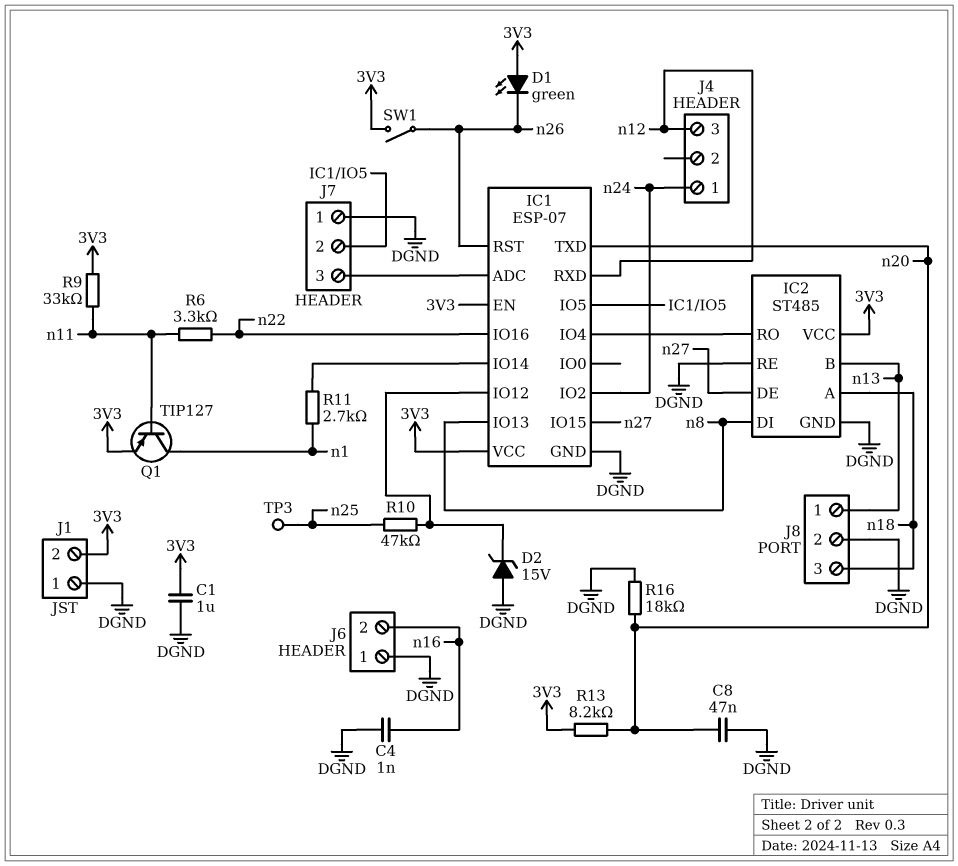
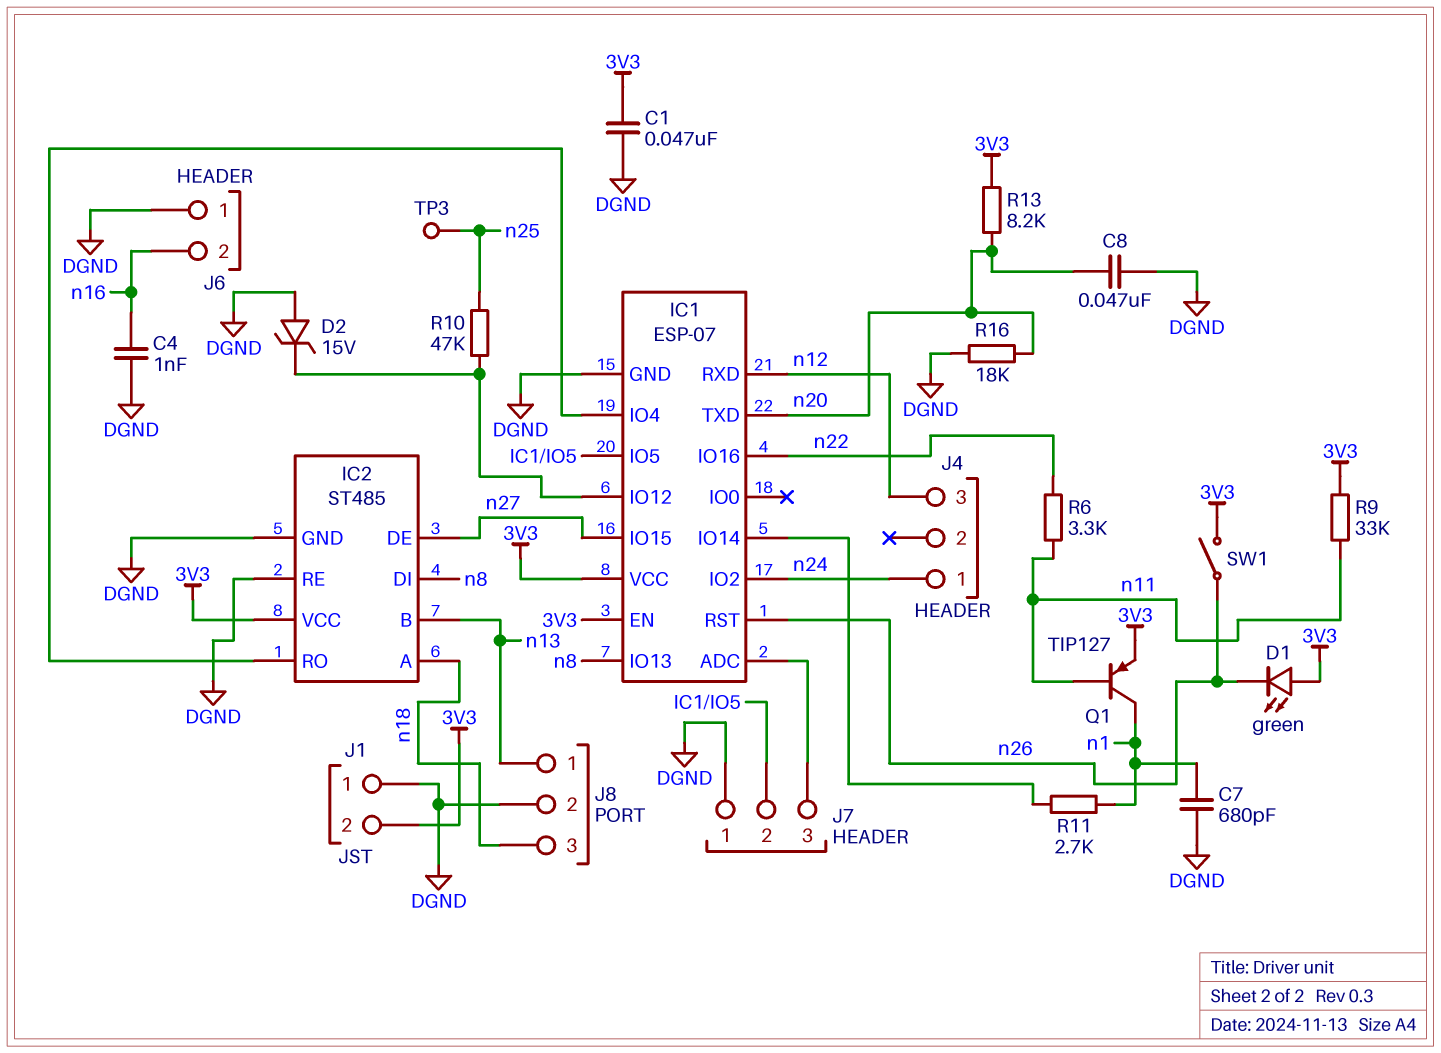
C1: 1uF (3V3, DGND) -> 47nF (3V3, DGND)
C7: none -> 680pF (DGND, n1)

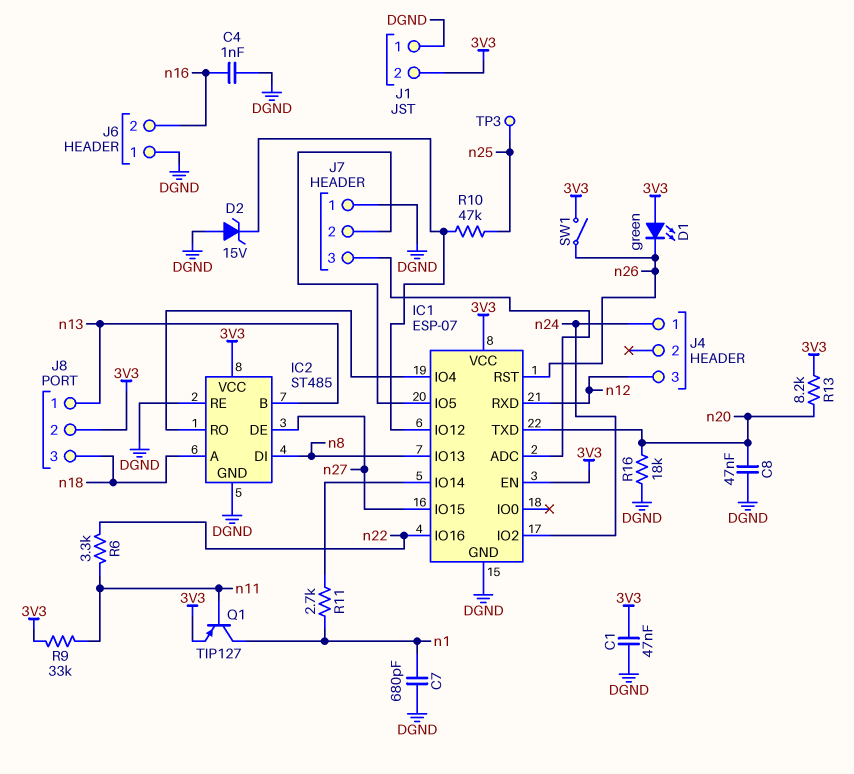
J8 pin 2: DGND -> 3V3

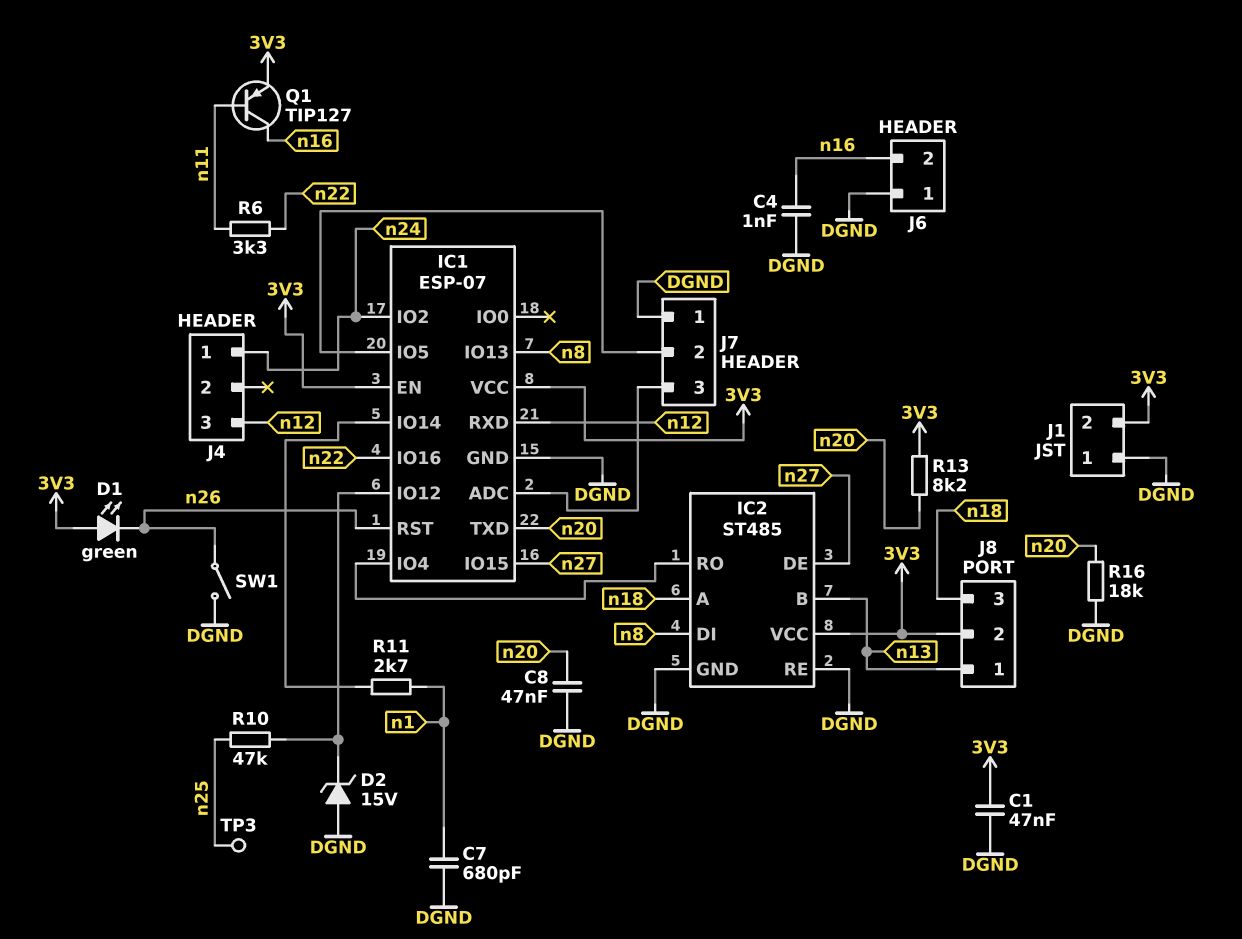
Q1: PNP TIP127 (B n11, C n1, E 3V3) -> PNP TIP127 (B n11, C n16, E 3V3)
R9: 33k (3V3, n11) -> none
SW1: switch (3V3, n26) -> switch (DGND, n26)

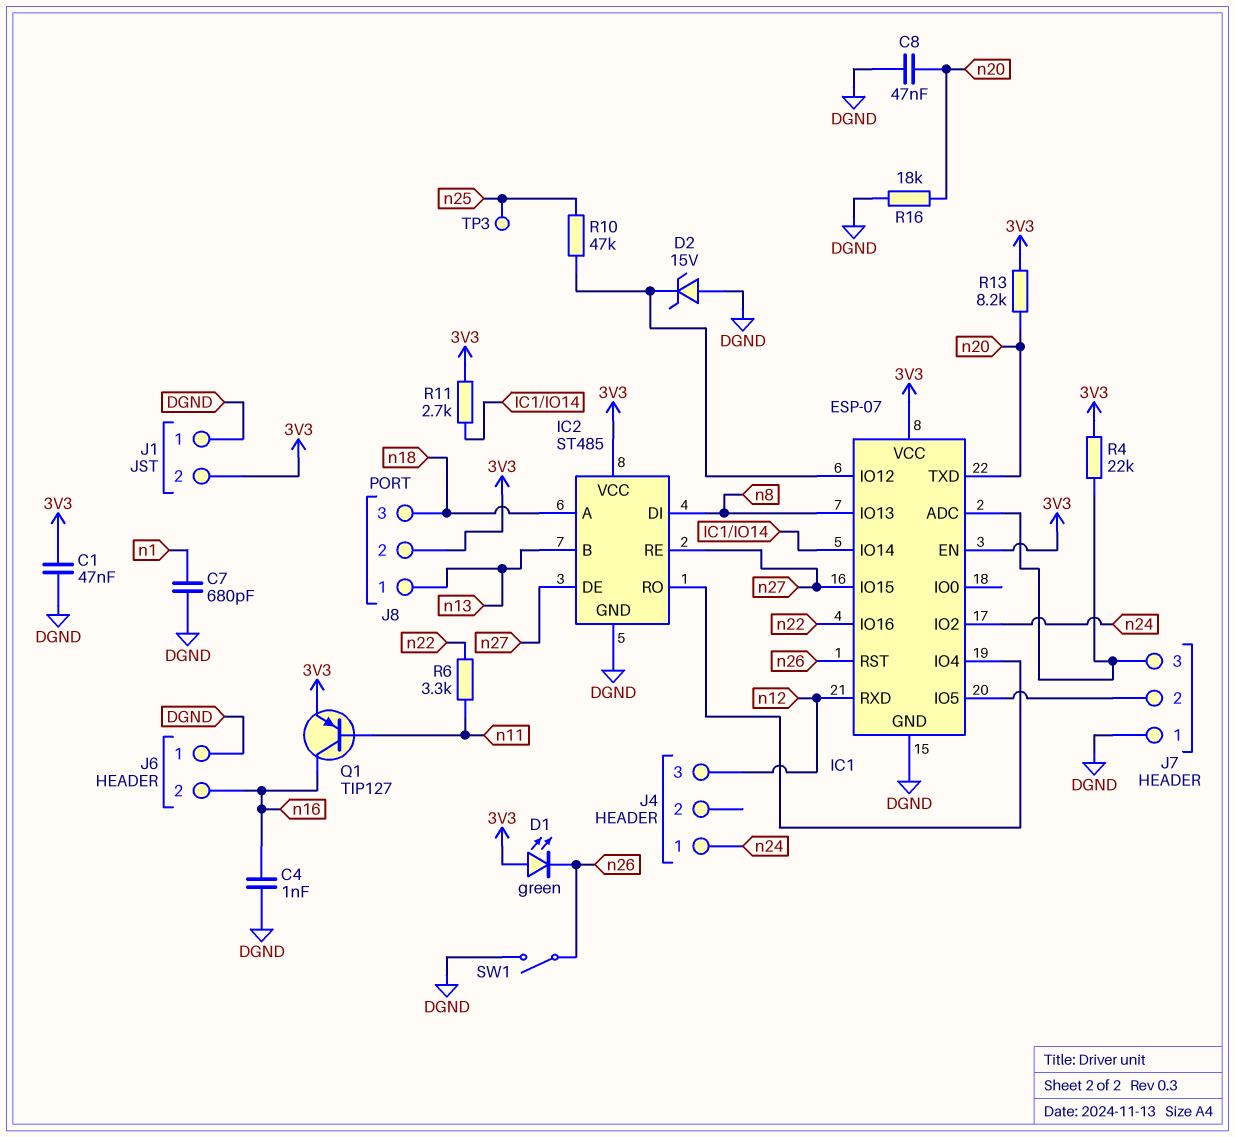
IC2 pin RE: DGND -> n27
R4: none -> 22k (3V3, IC1/ADC)
R11: 2.7k (IC1/IO14, n1) -> 2.7k (3V3, IC1/IO14)

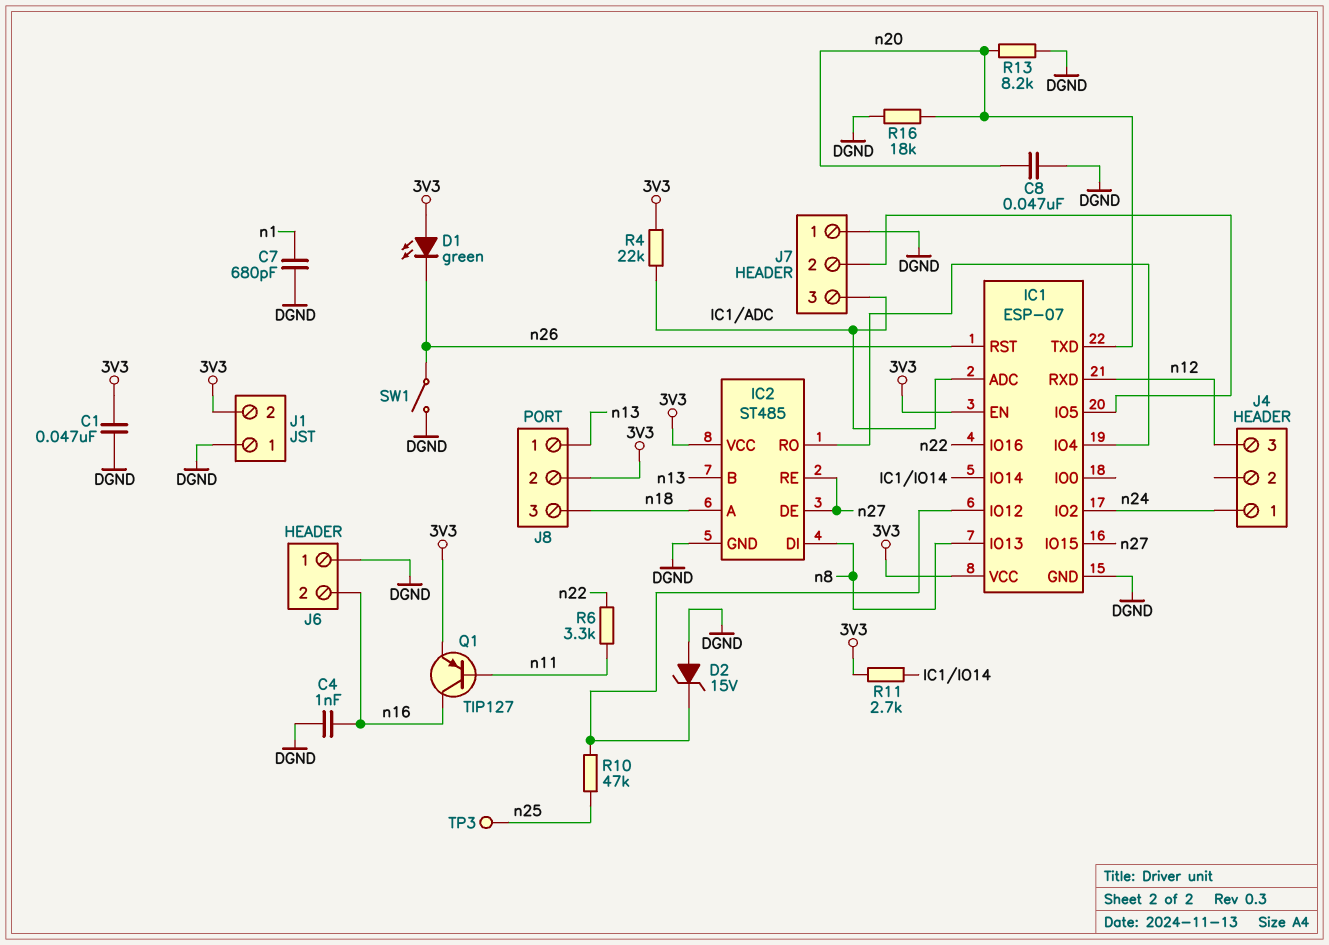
R13: 8.2k (3V3, n20) -> 8.2k (DGND, n20)

